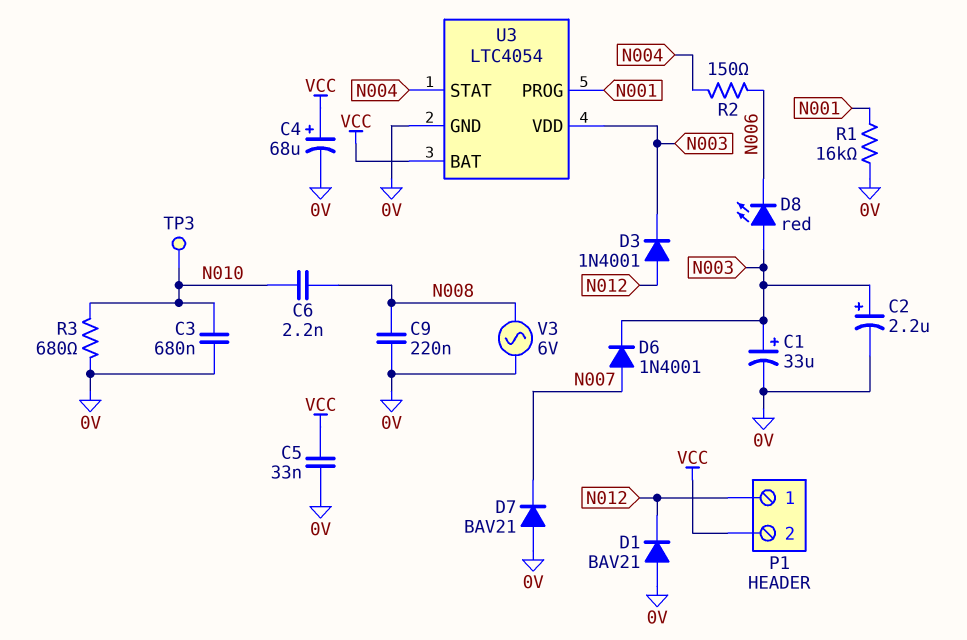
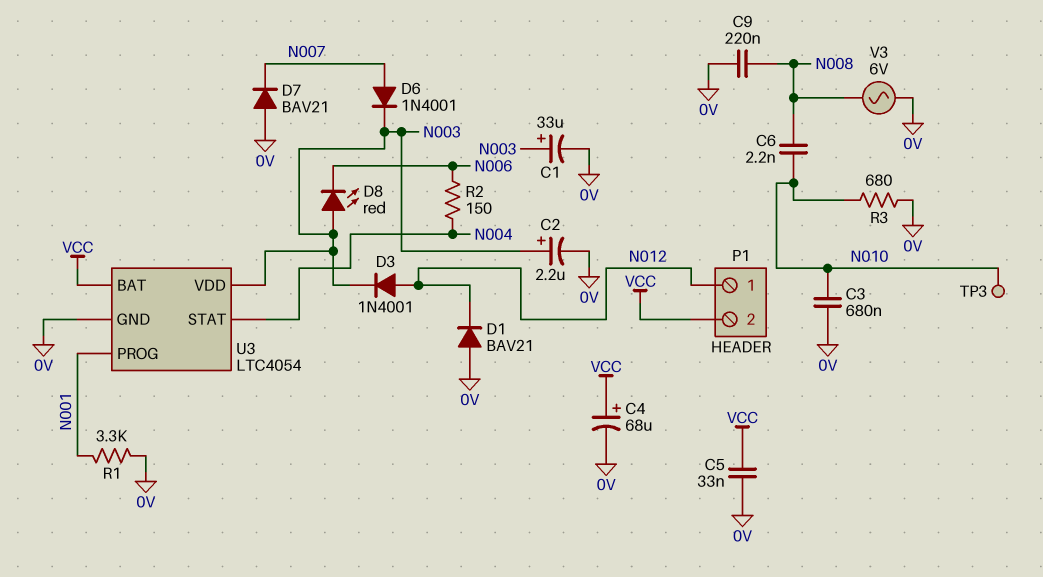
R1: 16k (0V, N001) -> 3.3k (0V, N001)

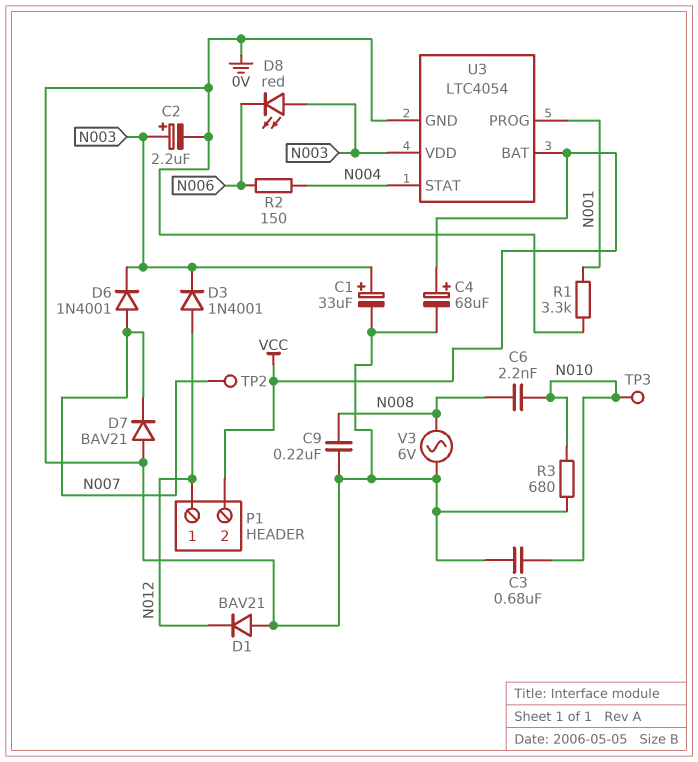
C5: 33nF (0V, VCC) -> none
TP2: none -> test point (N007)

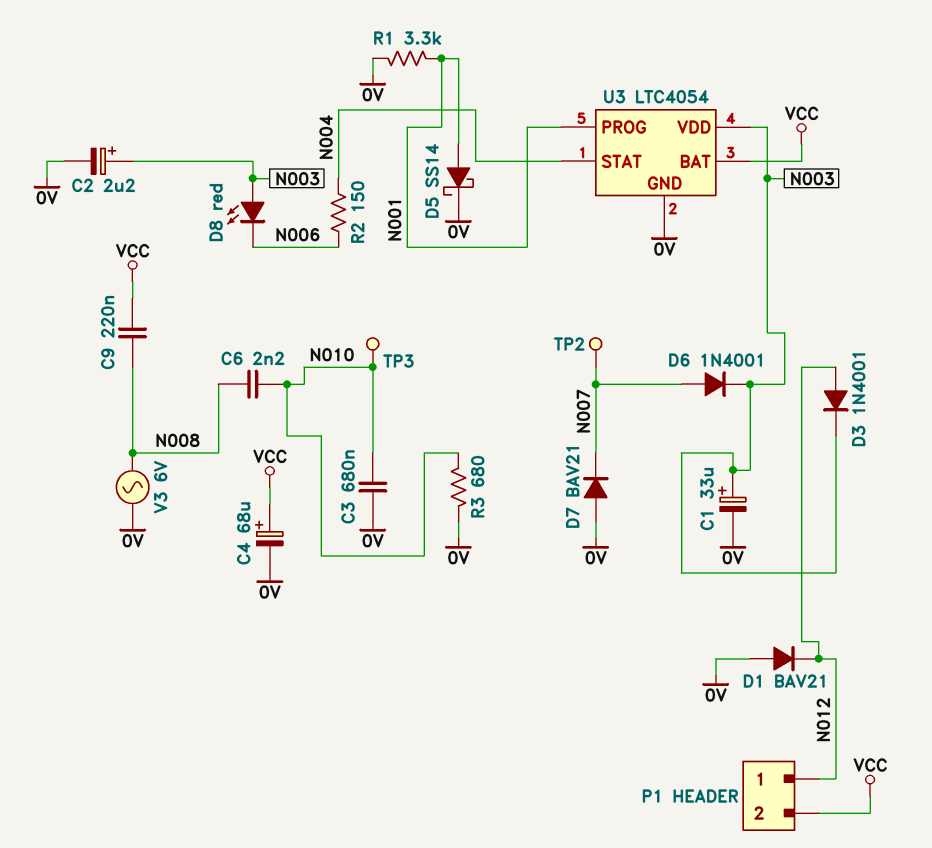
C9: 220nF (0V, N008) -> 220nF (N008, VCC)
D5: none -> schottky SS14 (A N001, K 0V)

